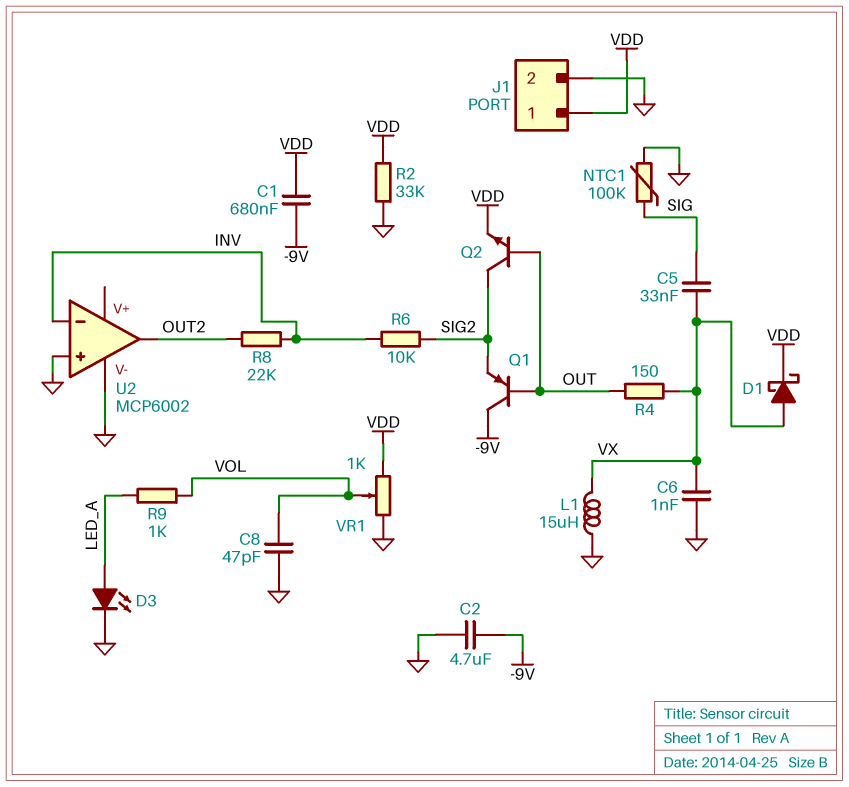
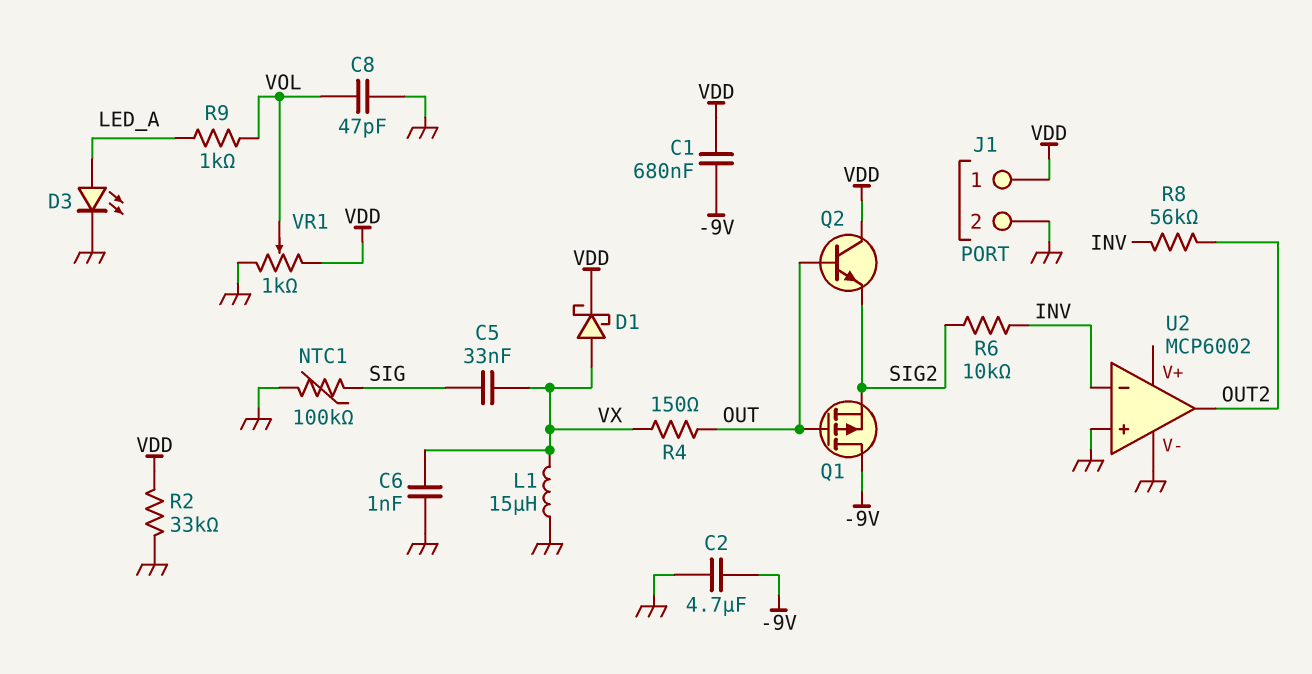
Q1: PNP (B OUT, C -9V, E SIG2) -> PMOS (G OUT, D -9V, S SIG2)
Q2: NPN (B OUT, C SIG2, E VDD) -> NPN (B OUT, C VDD, E SIG2)
R8: 22k (INV, OUT2) -> 56k (INV, OUT2)

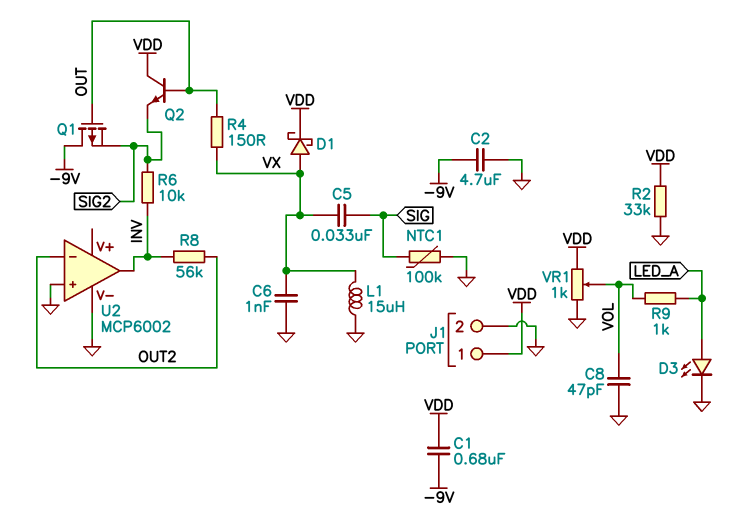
U2 pin in-: INV -> OUT2
U2 pin out: OUT2 -> INV

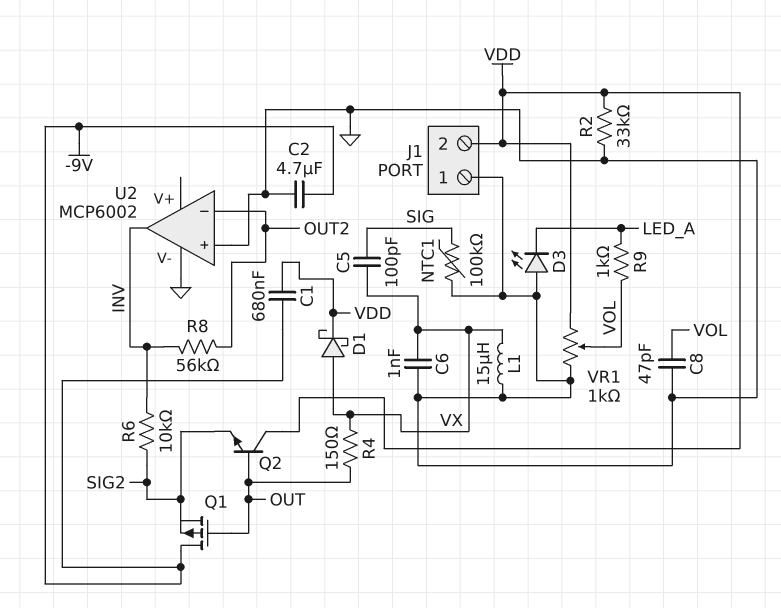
C5: 33nF (SIG, VX) -> 100pF (SIG, VX)
D3: LED (A LED_A, K GND) -> LED (A GND, K LED_A)
J1 pin 1: VDD -> GND
J1 pin 2: GND -> VDD

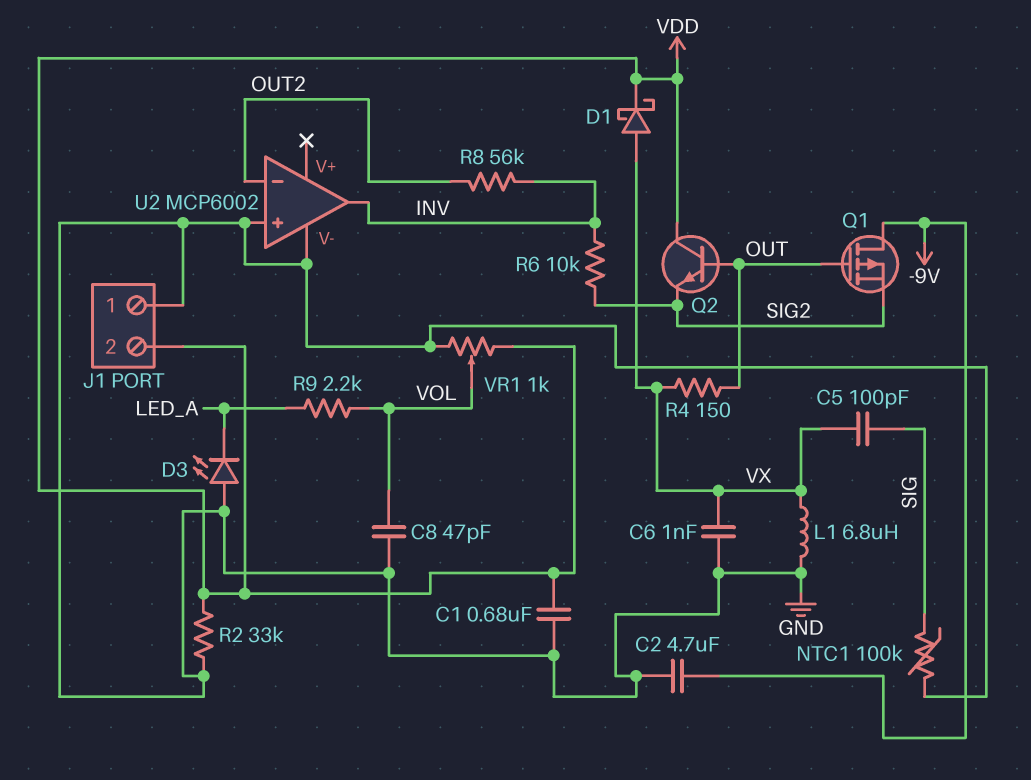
C1: 680nF (-9V, VDD) -> 680nF (GND, VDD)
L1: 15uH (GND, VX) -> 6.8uH (GND, VX)
R9: 1k (LED_A, VOL) -> 2.2k (LED_A, VOL)

